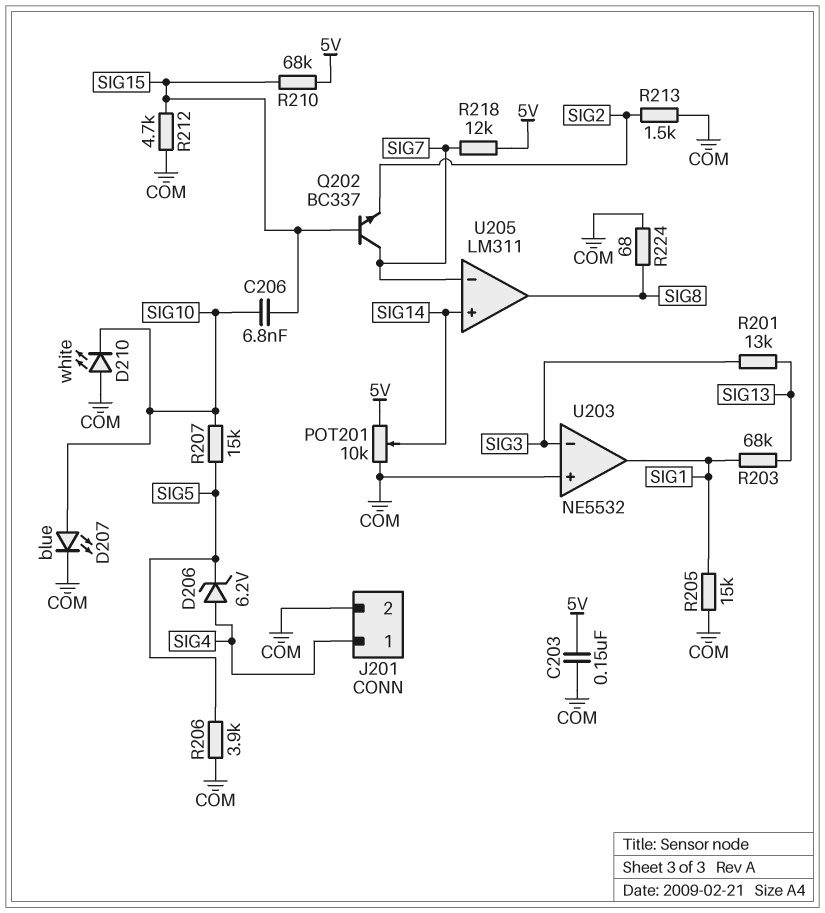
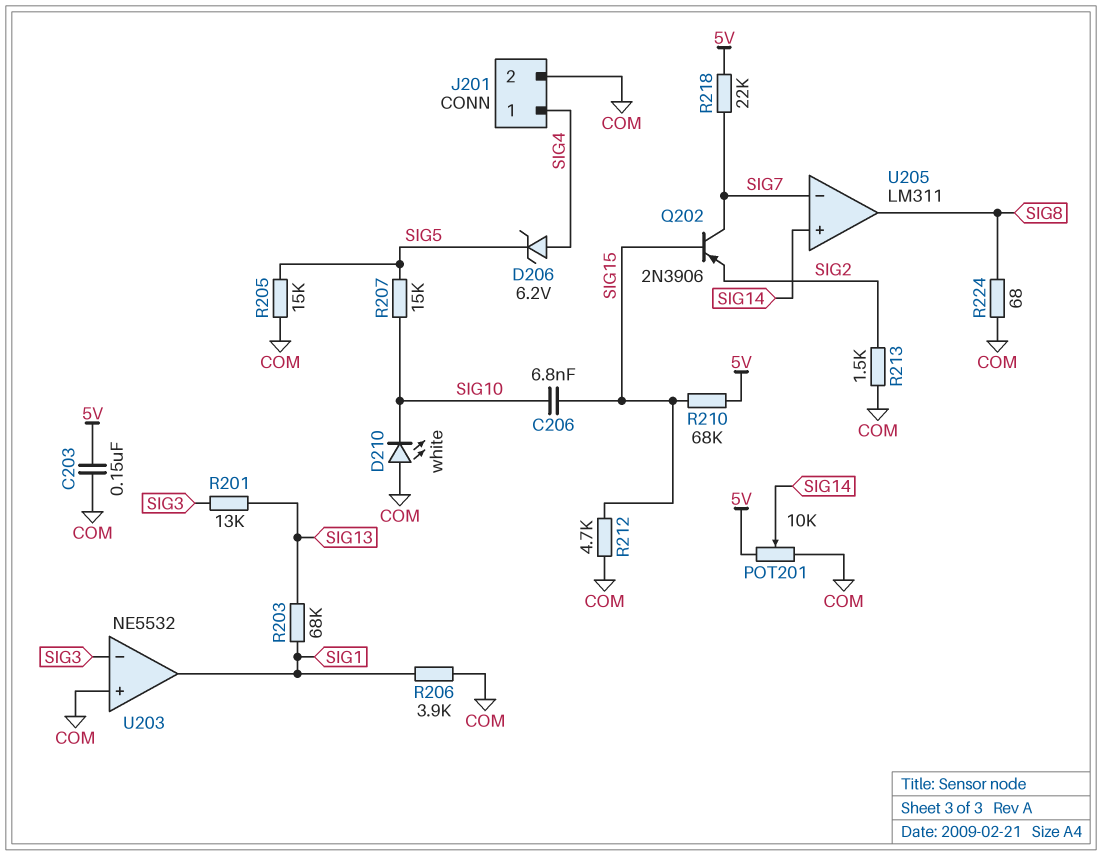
D207: LED blue (A SIG10, K COM) -> none
Q202: NPN BC337 (B SIG15, C SIG7, E SIG2) -> PNP 2N3906 (B SIG15, C SIG7, E SIG2)
R205: 15k (COM, SIG1) -> 15k (COM, SIG5)
R206: 3.9k (COM, SIG5) -> 3.9k (COM, SIG1)
R218: 12k (5V, SIG7) -> 22k (5V, SIG7)

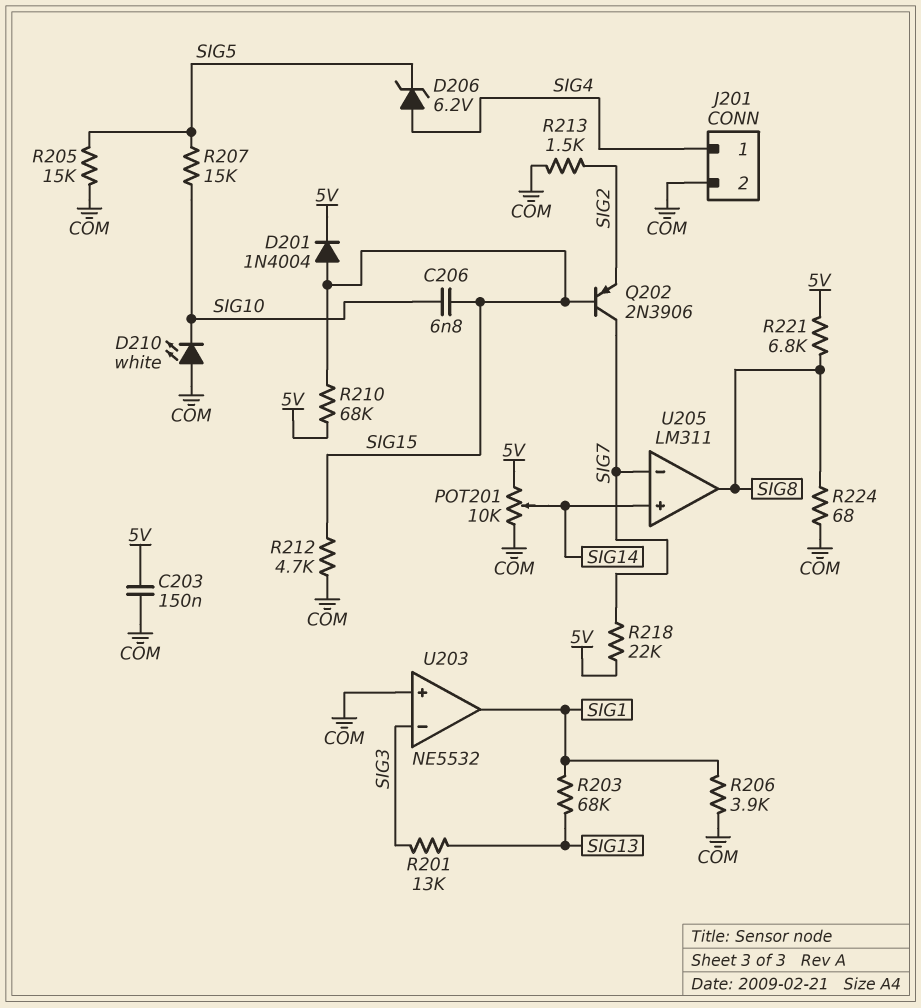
D201: none -> diode 1N4004 (A SIG15, K 5V)
R221: none -> 6.8k (5V, SIG8)

